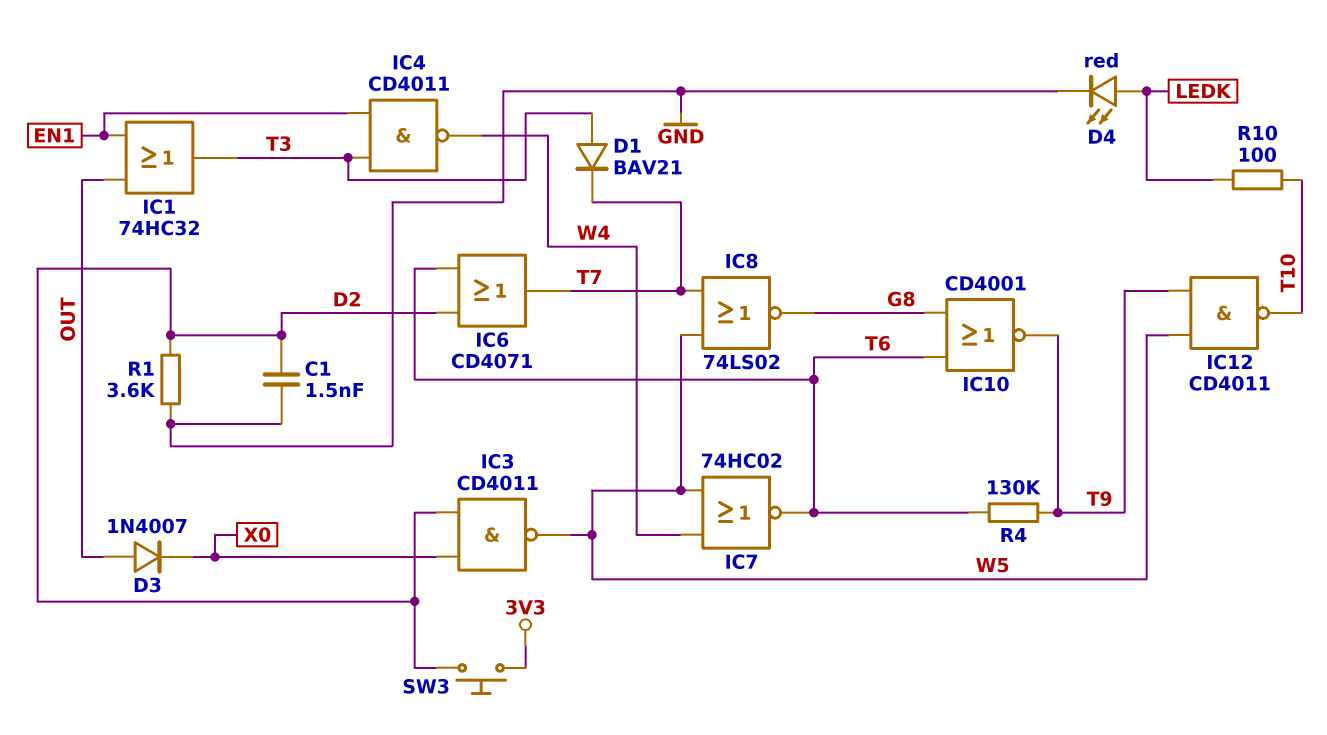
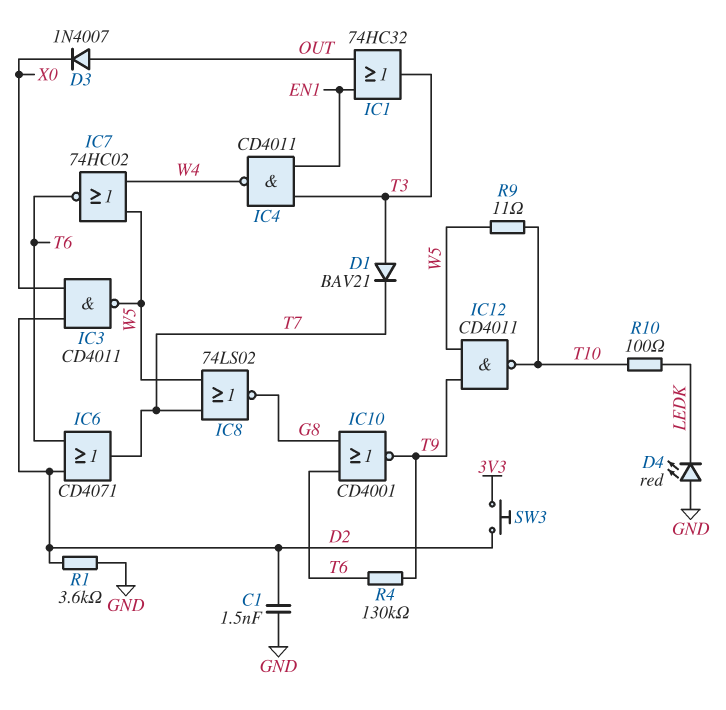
D4: LED red (A LEDK, K GND) -> LED red (A GND, K LEDK)
R9: none -> 11 (T10, W5)

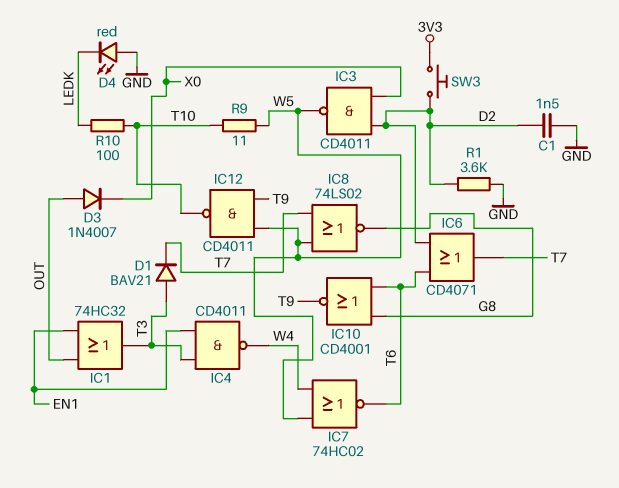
R4: 130k (T6, T9) -> none

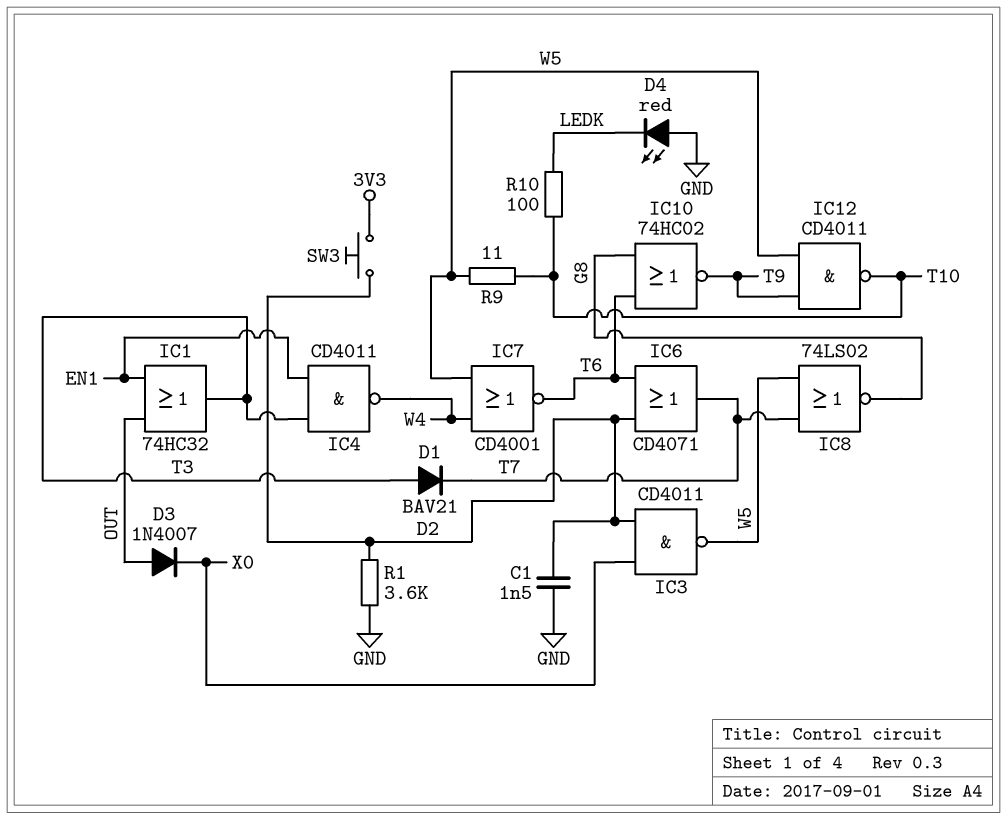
IC7: NOR 74HC02 (in W4, in W5, out T6) -> NOR CD4001 (in W4, in W5, out T6)
IC10: NOR CD4001 (in G8, in T6, out T9) -> NOR 74HC02 (in G8, in T6, out T9)

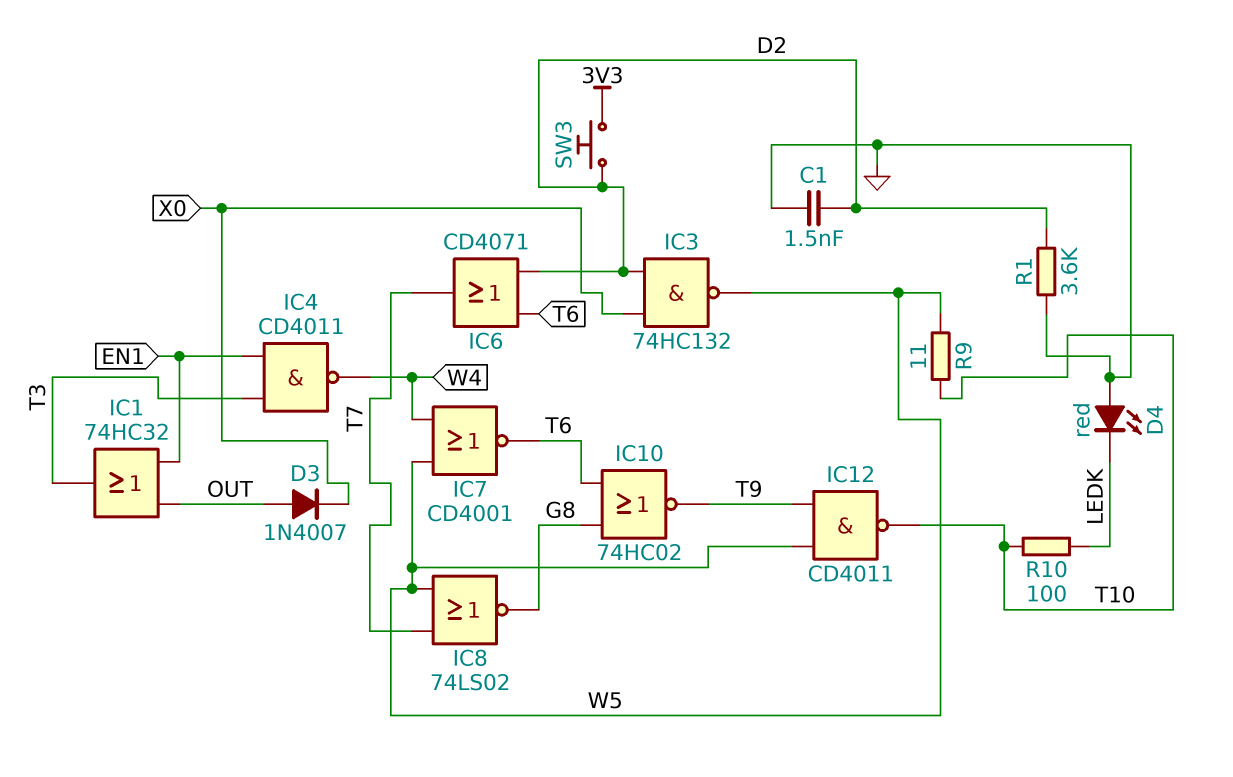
D1: diode BAV21 (A T3, K T7) -> none
IC3: NAND CD4011 (in D2, in X0, out W5) -> NAND 74HC132 (in D2, in X0, out W5)

